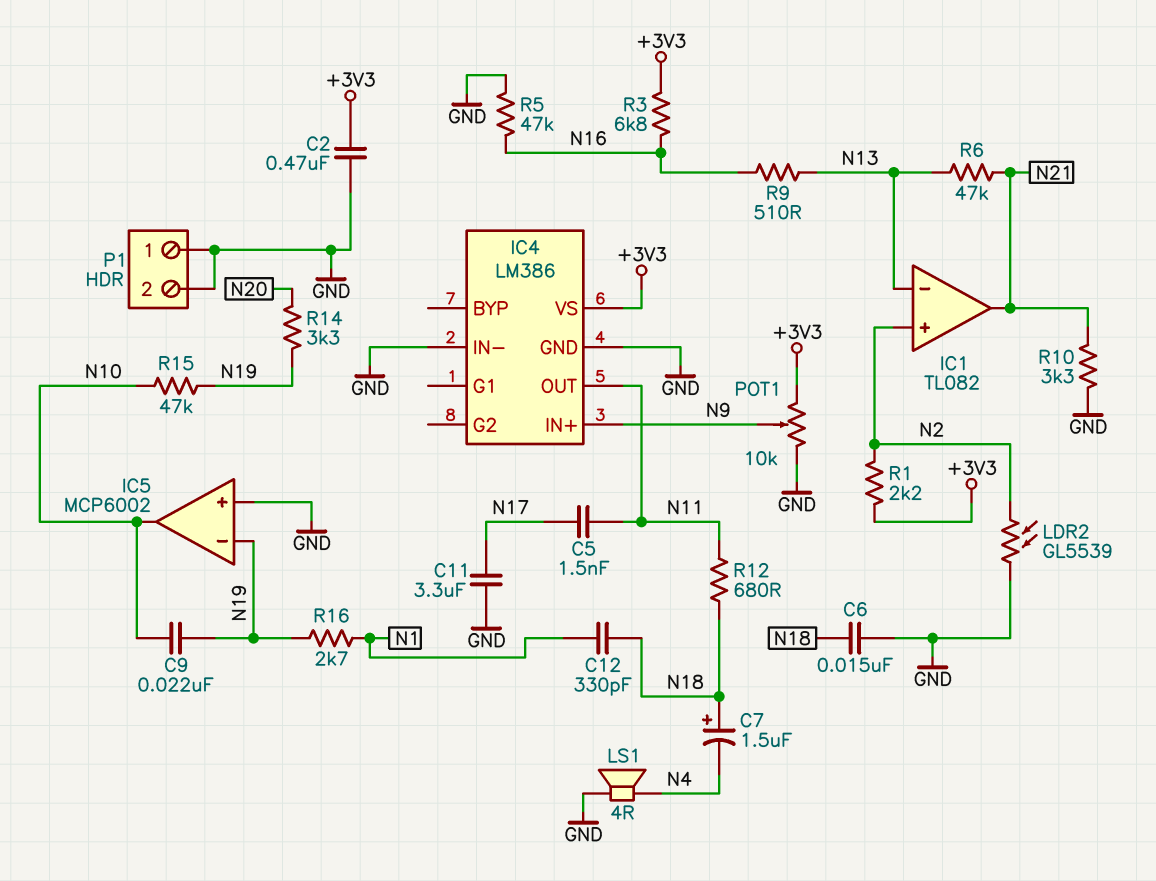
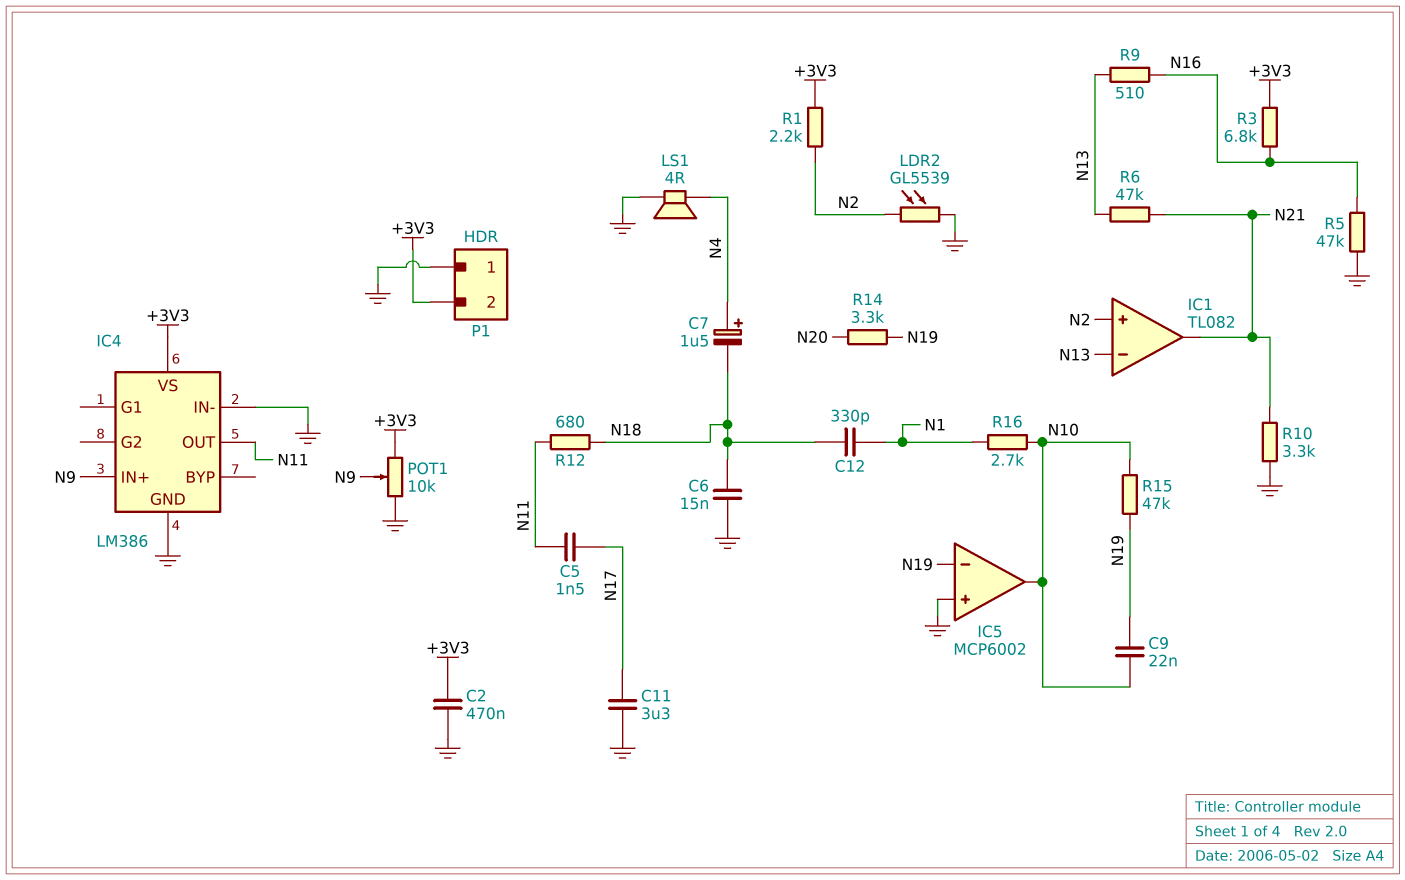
C7: 1.5uF (plus N18, minus N4) -> 1.5uF (plus N4, minus N18)
P1 pin 2: GND -> +3V3
R16: 2.7k (N1, N19) -> 2.7k (N1, N10)

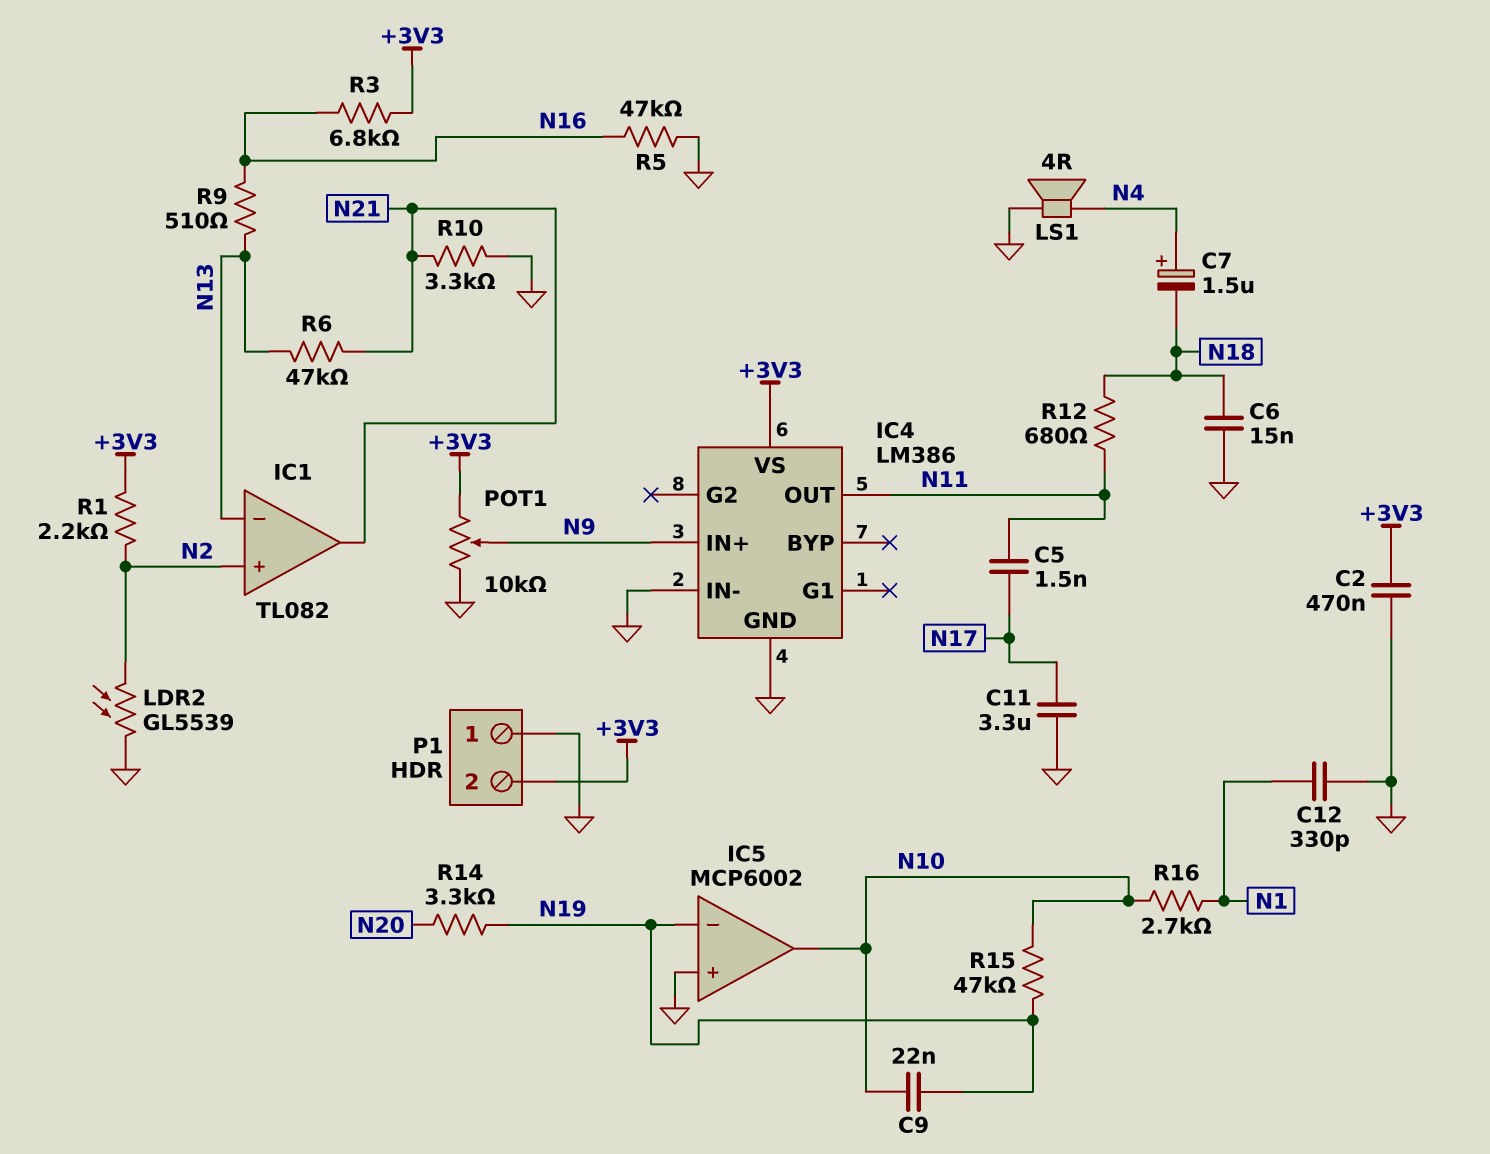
C12: 330pF (N1, N18) -> 330pF (GND, N1)

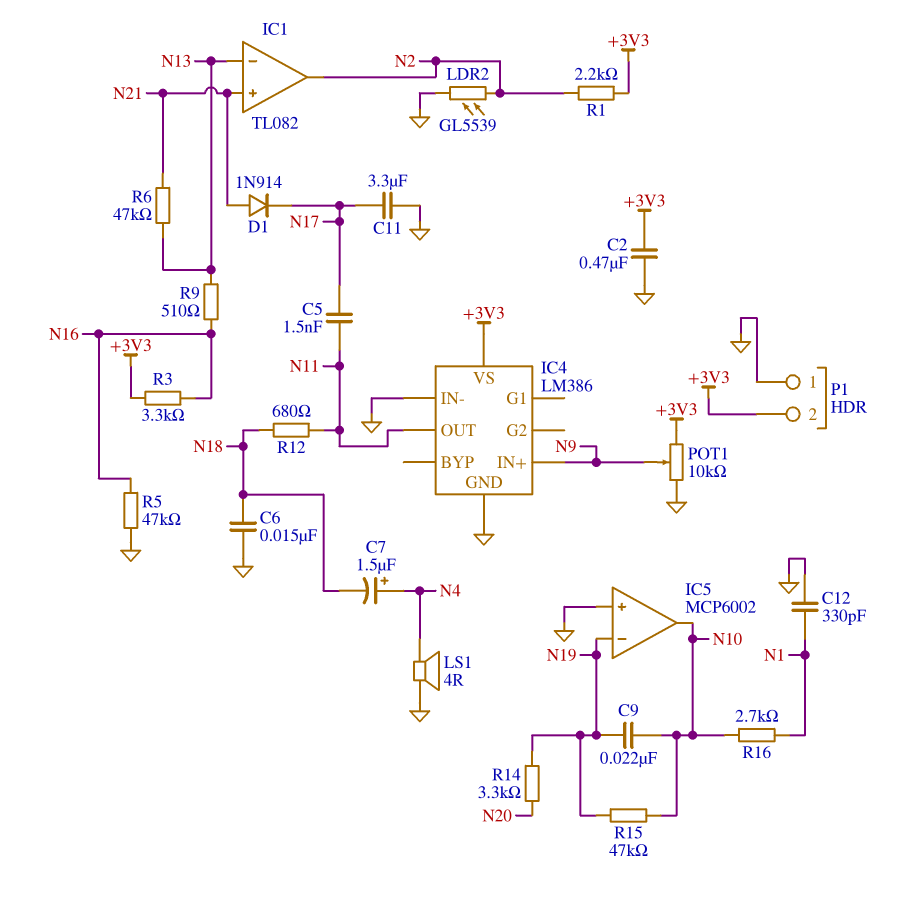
D1: none -> diode 1N914 (A N21, K N17)
IC1 pin in+: N2 -> N21
IC1 pin out: N21 -> N2
R3: 6.8k (+3V3, N16) -> 3.3k (+3V3, N16)
R10: 3.3k (GND, N21) -> none

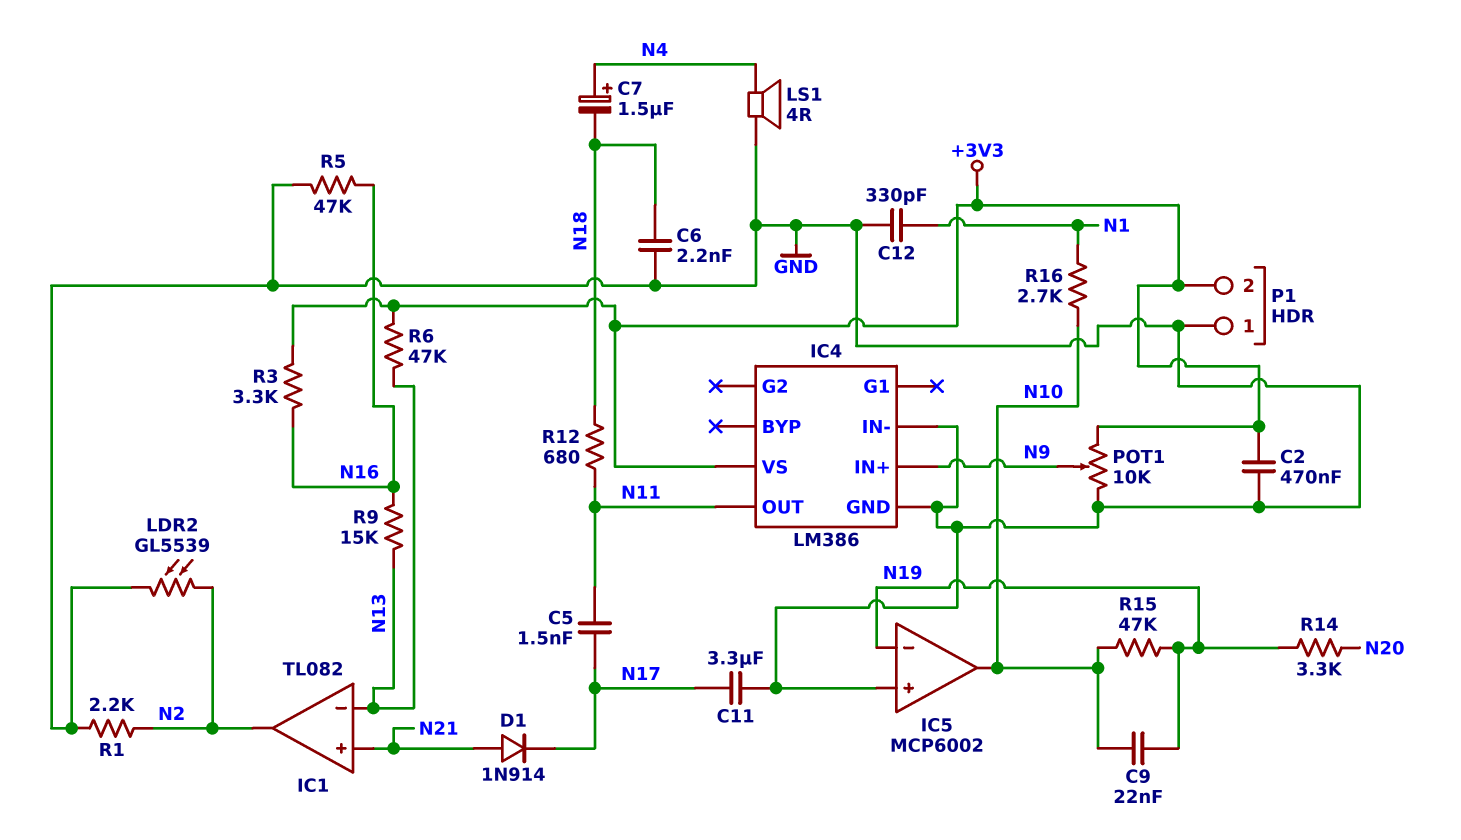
C6: 15nF (GND, N18) -> 2.2nF (GND, N18)
R1: 2.2k (+3V3, N2) -> 2.2k (GND, N2)
R6: 47k (N13, N21) -> 47k (+3V3, N13)
R9: 510 (N13, N16) -> 15k (N13, N16)

